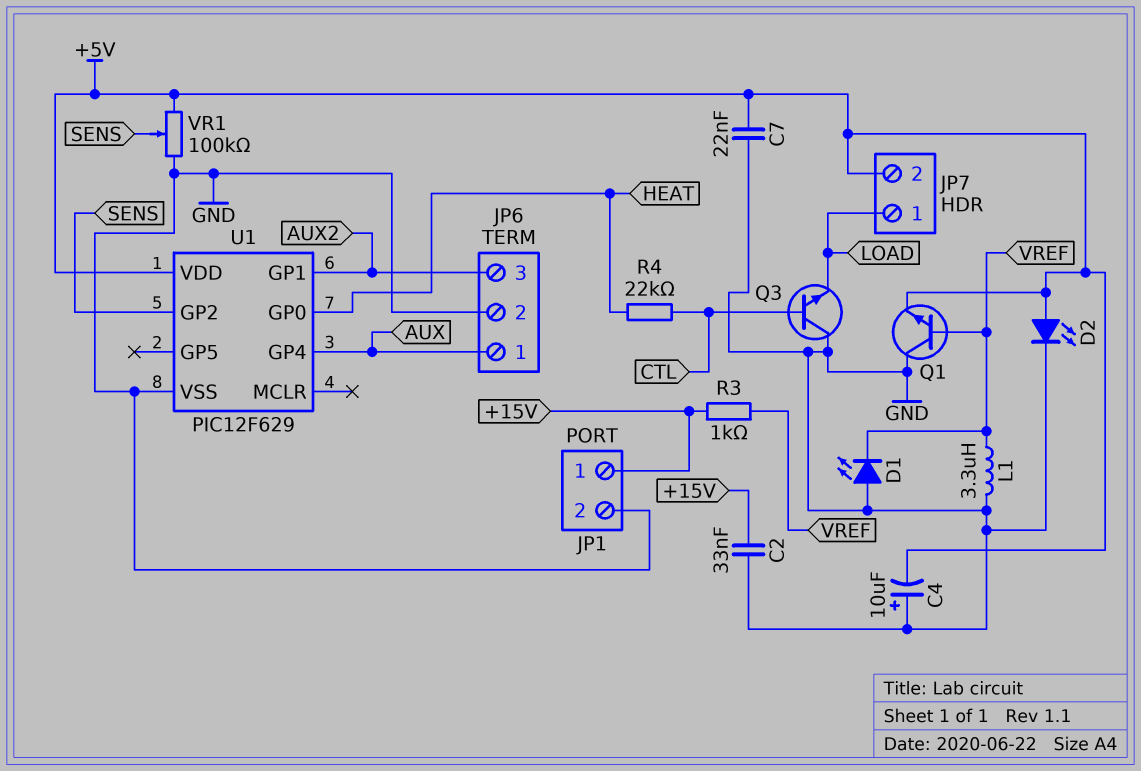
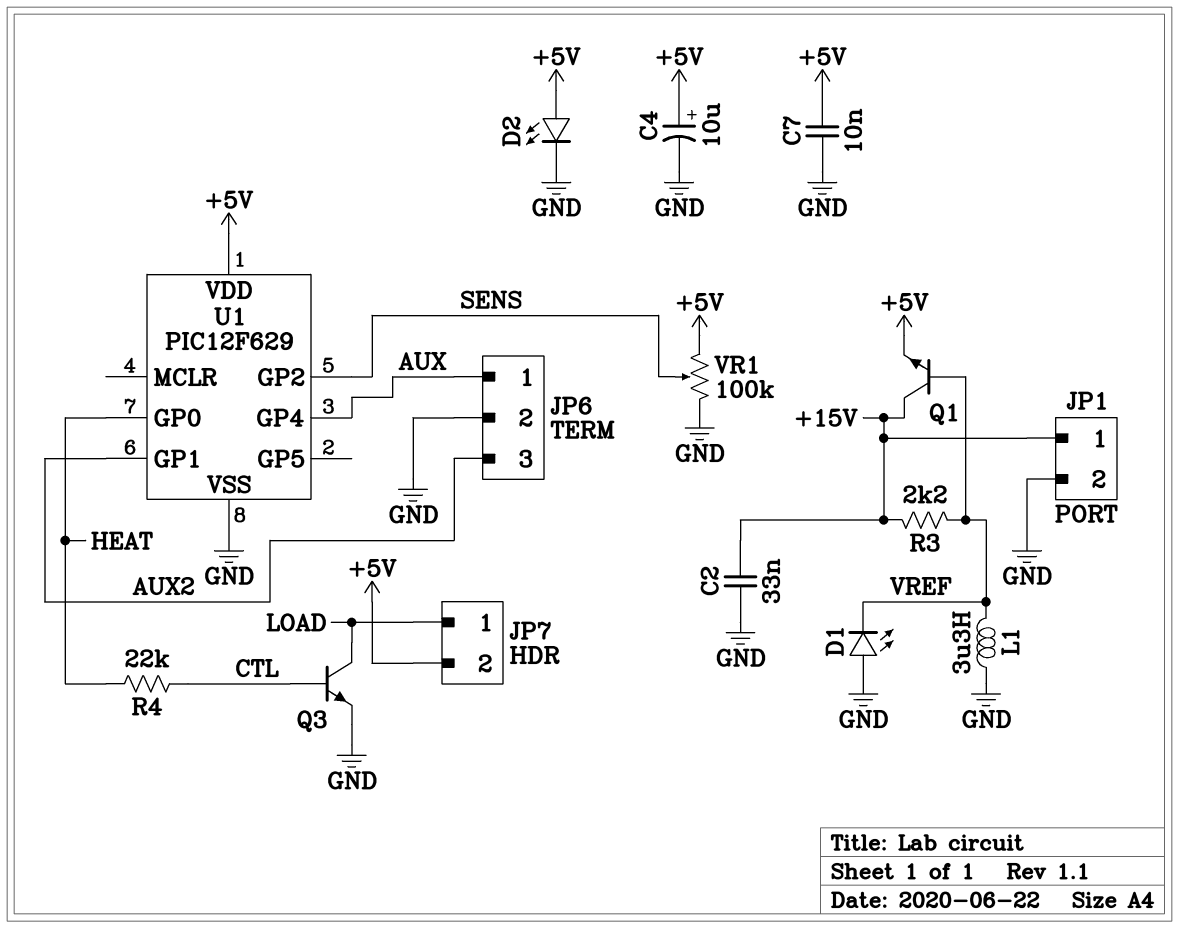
C4: 10uF (plus GND, minus +5V) -> 10uF (plus +5V, minus GND)
C7: 22nF (+5V, GND) -> 10nF (+5V, GND)
Q1: NPN (B VREF, C GND, E +5V) -> NPN (B VREF, C +15V, E +5V)
Q3: NPN (B CTL, C GND, E LOAD) -> NPN (B CTL, C LOAD, E GND)
R3: 1k (+15V, VREF) -> 2.2k (+15V, VREF)

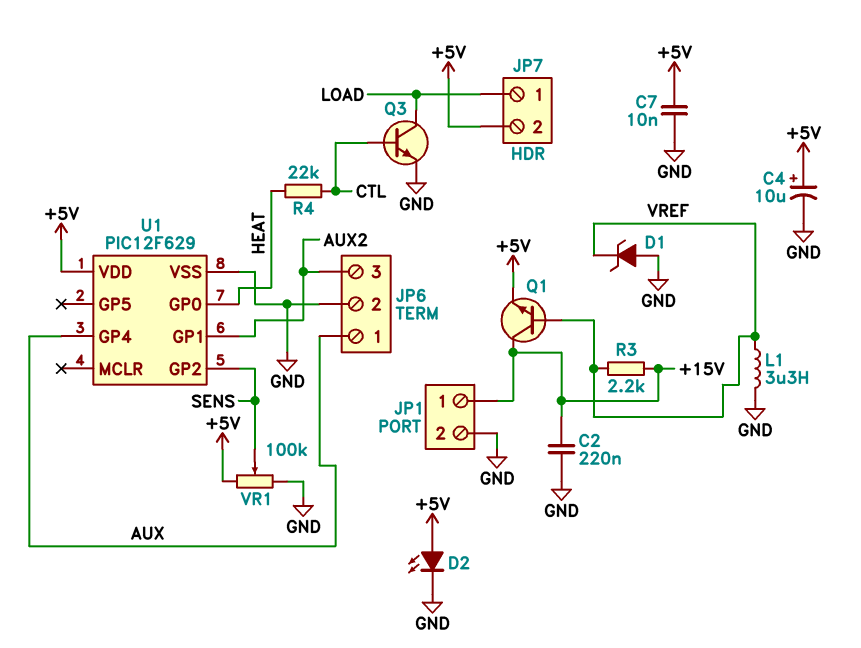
C2: 33nF (+15V, GND) -> 220nF (+15V, GND)
D1: LED (A GND, K VREF) -> zener (A GND, K VREF)

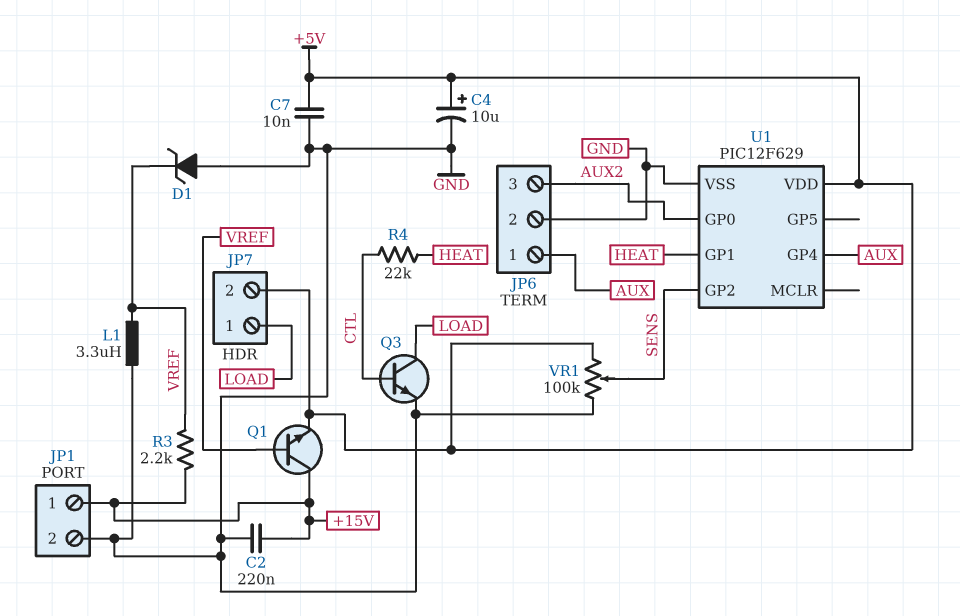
D2: LED (A +5V, K GND) -> none
U1 pin GP0: HEAT -> AUX2
U1 pin GP1: AUX2 -> HEAT

